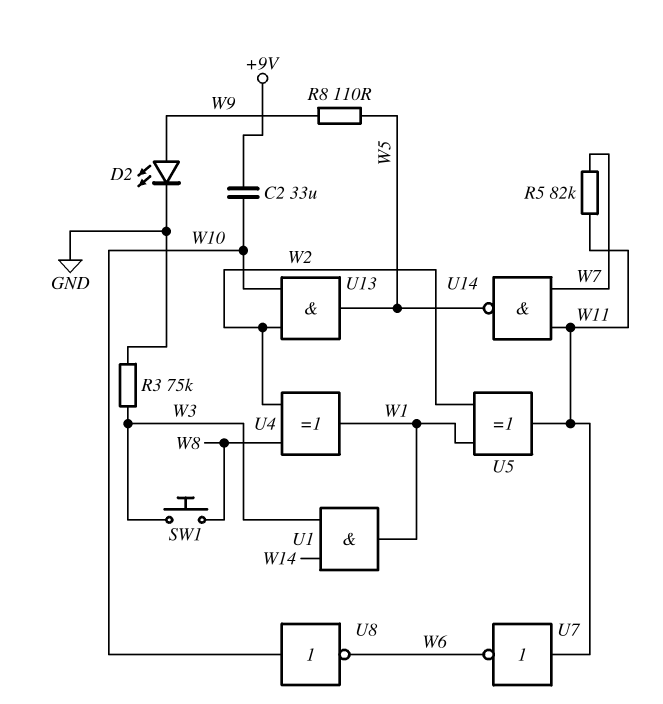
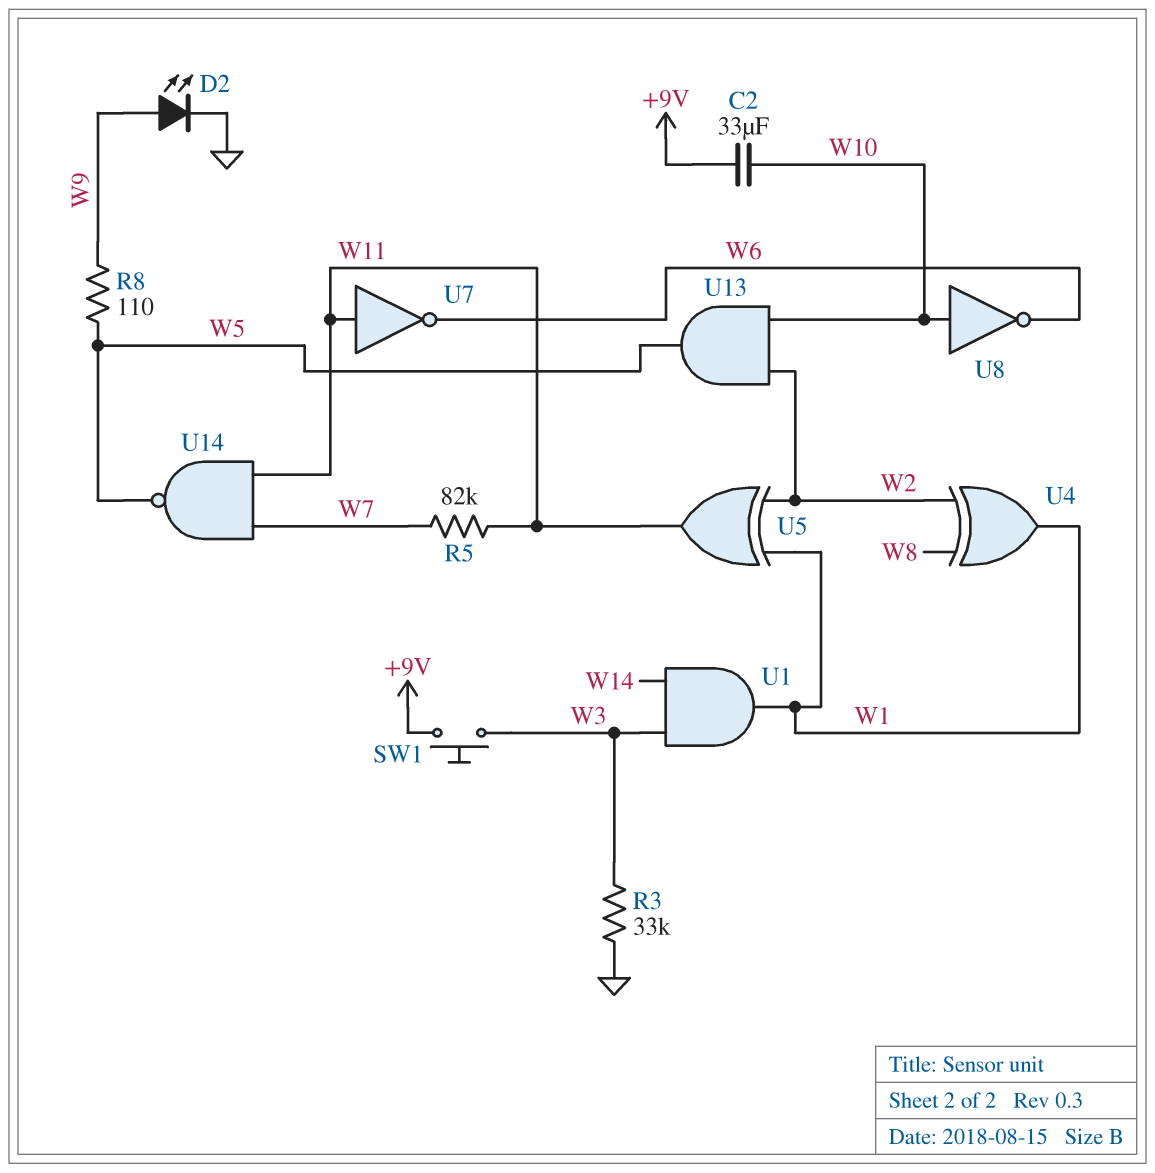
R3: 75k (GND, W3) -> 33k (GND, W3)
SW1: button (W3, W8) -> button (+9V, W3)

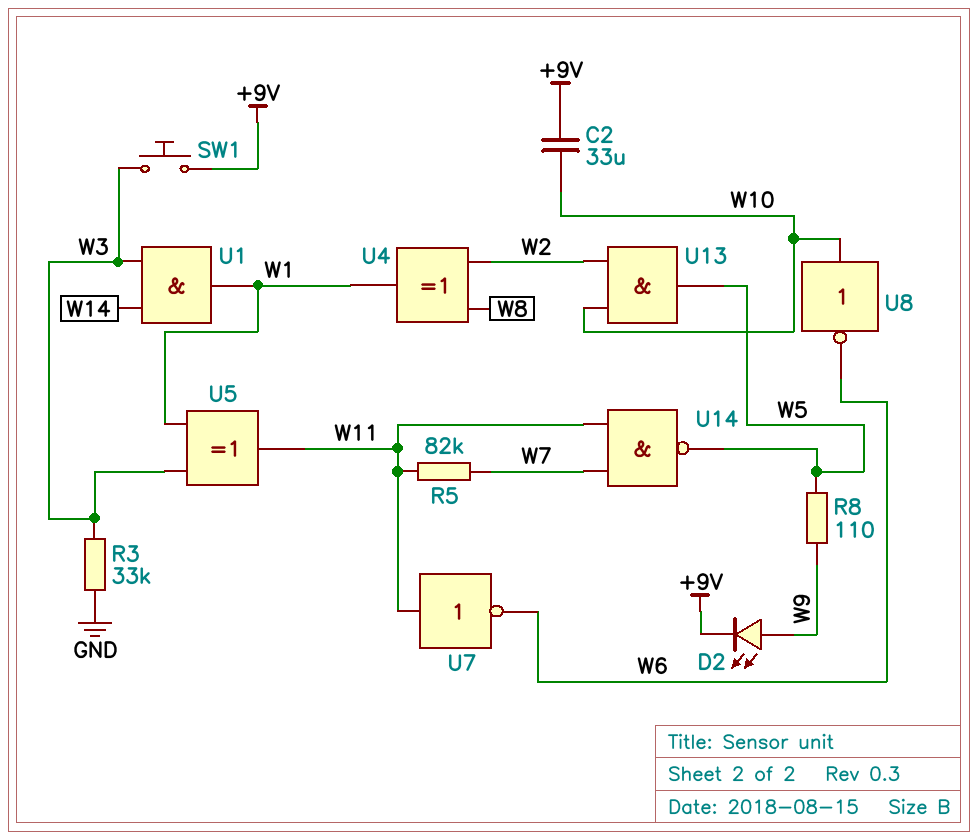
D2: LED (A W9, K GND) -> LED (A W9, K +9V)
U5: XOR (in W1, in W2, out W11) -> XOR (in W1, in W3, out W11)

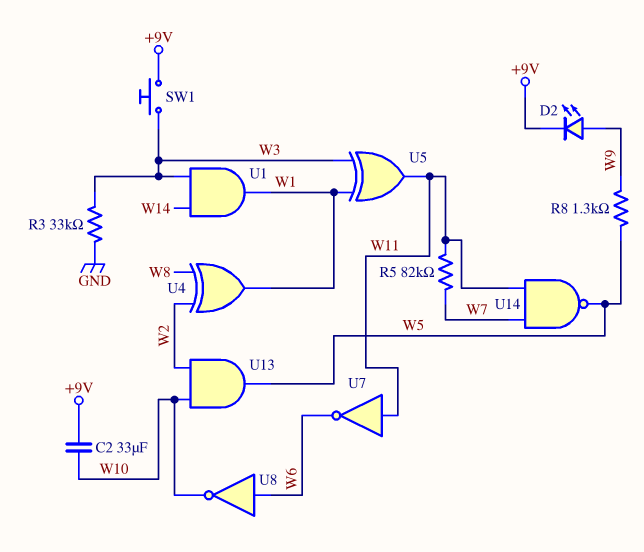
R8: 110 (W5, W9) -> 1.3k (W5, W9)
U8: NOT (in W10, out W6) -> NOT (in W6, out W10)

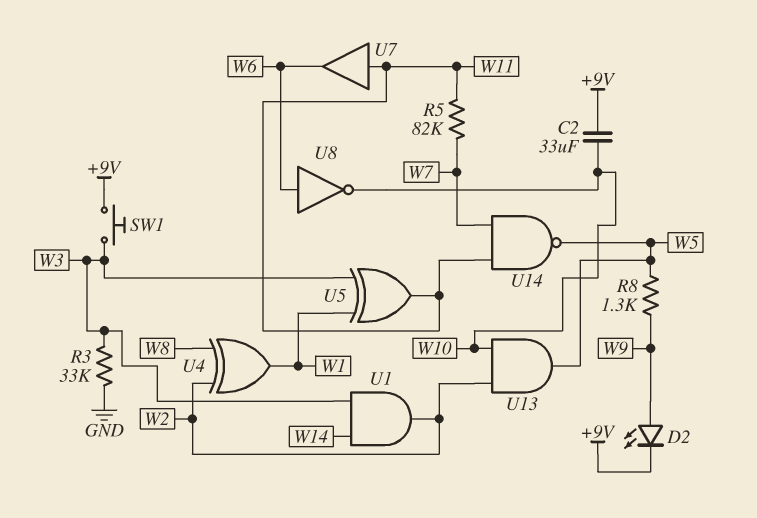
U1: AND (in W3, in W14, out W1) -> AND (in W3, in W14, out W2)
U7: NOT (in W11, out W6) -> buffer (in W11, out W6)

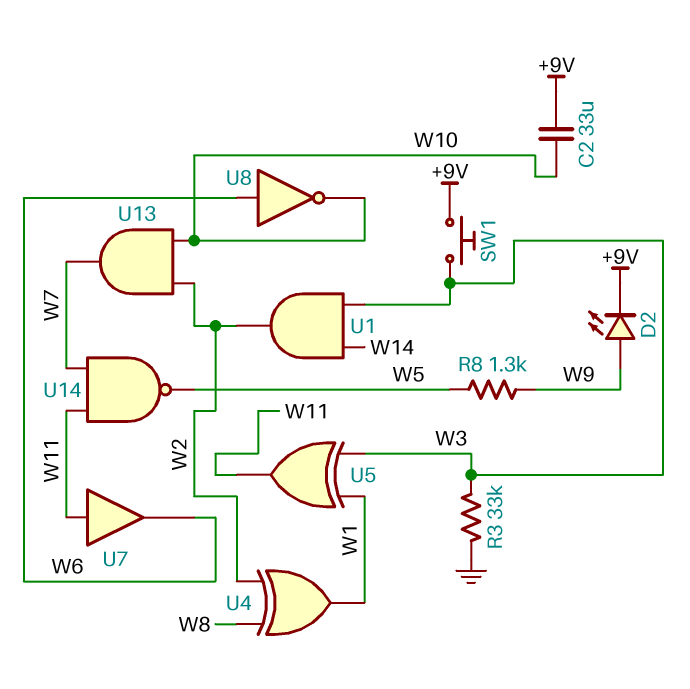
R5: 82k (W7, W11) -> none
U13: AND (in W2, in W10, out W5) -> AND (in W2, in W10, out W7)

